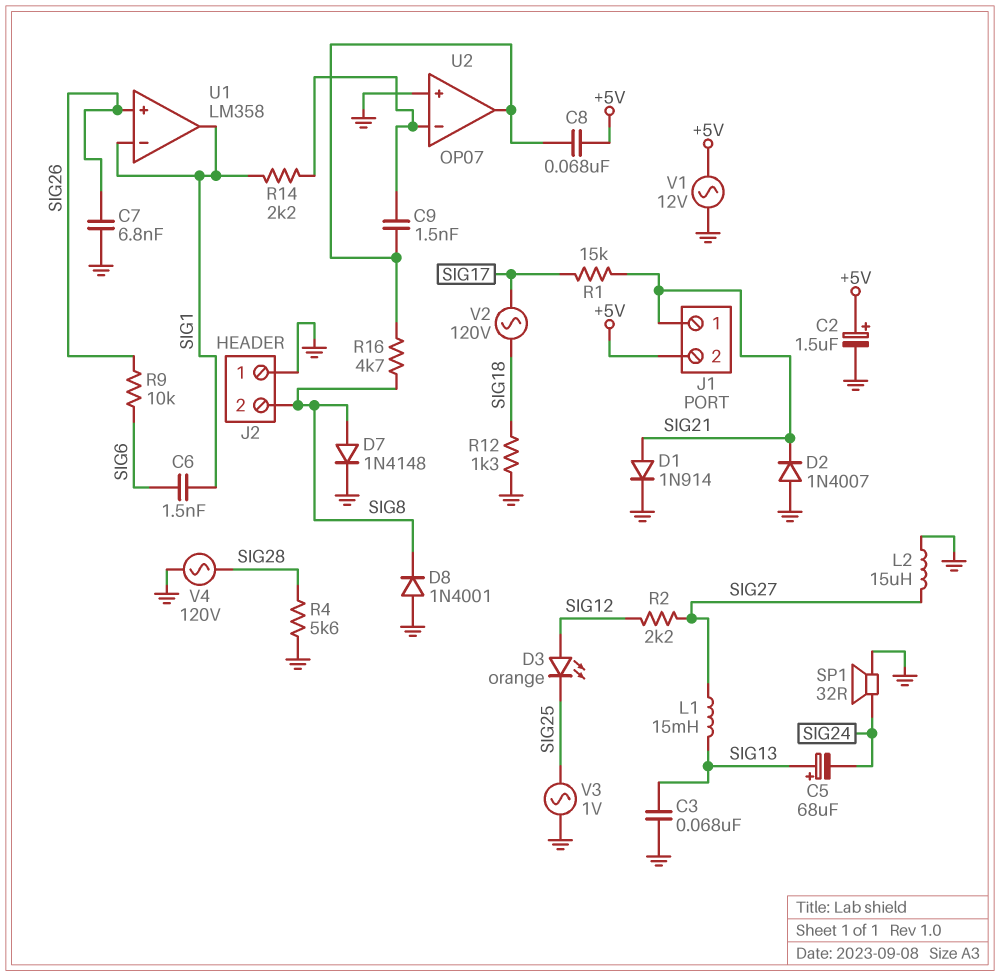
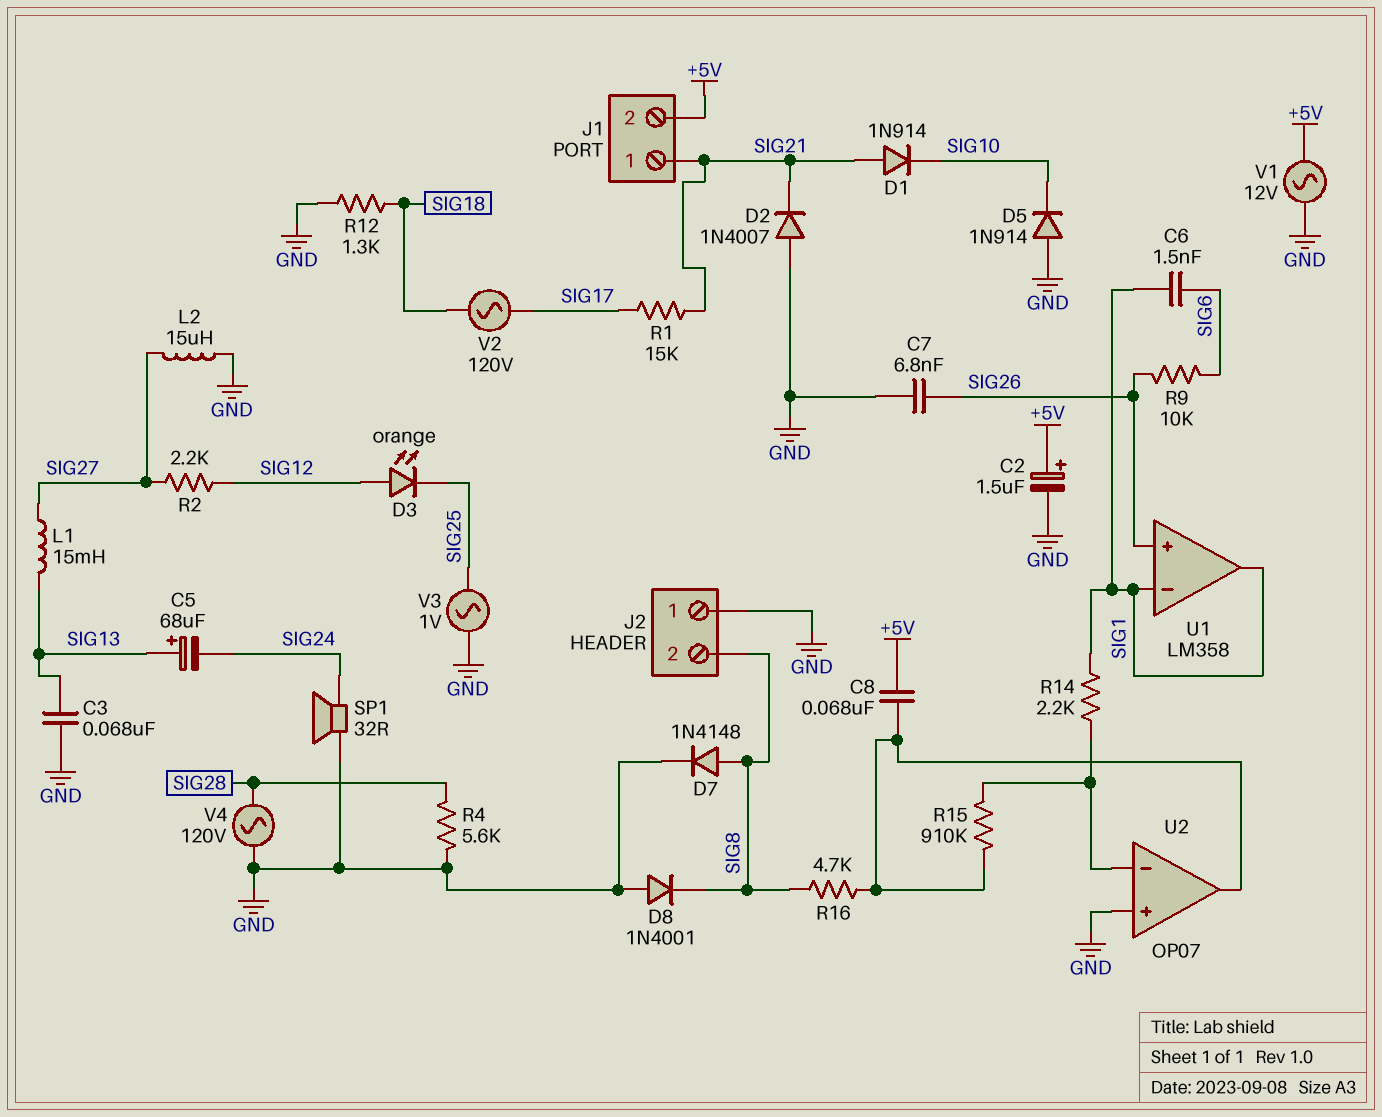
C9: 1.5nF (U2/in-, U2/out) -> none
D1: diode 1N914 (A SIG21, K GND) -> diode 1N914 (A SIG21, K SIG10)
D5: none -> diode 1N914 (A GND, K SIG10)
R15: none -> 910k (U2/in-, U2/out)

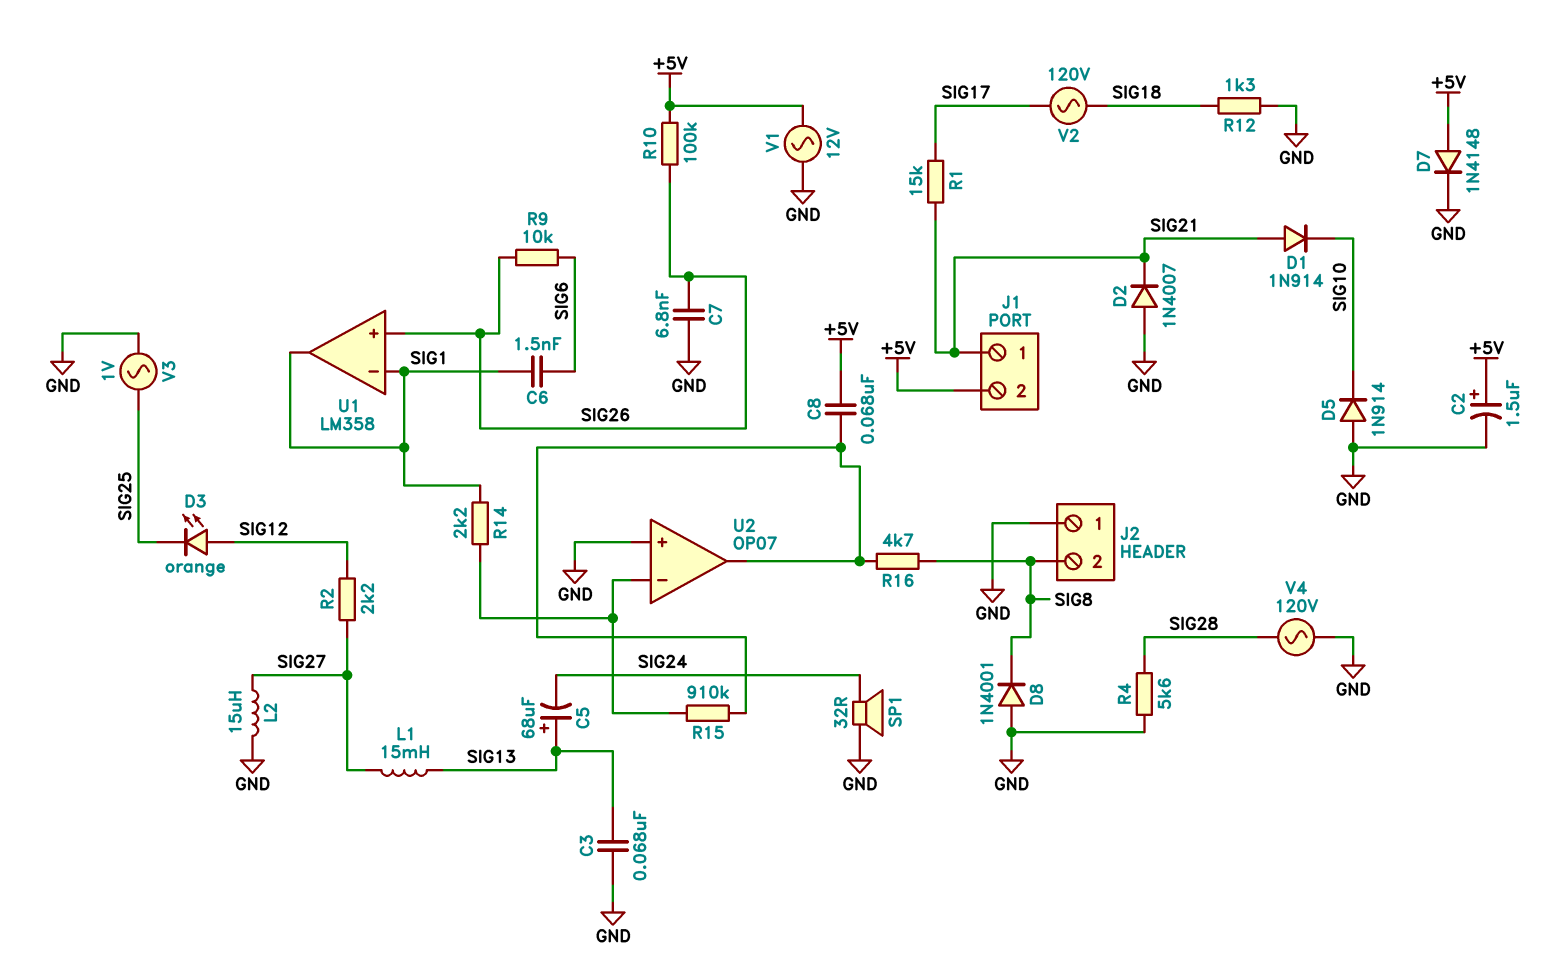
D7: diode 1N4148 (A SIG8, K GND) -> diode 1N4148 (A +5V, K GND)
R10: none -> 100k (+5V, SIG26)

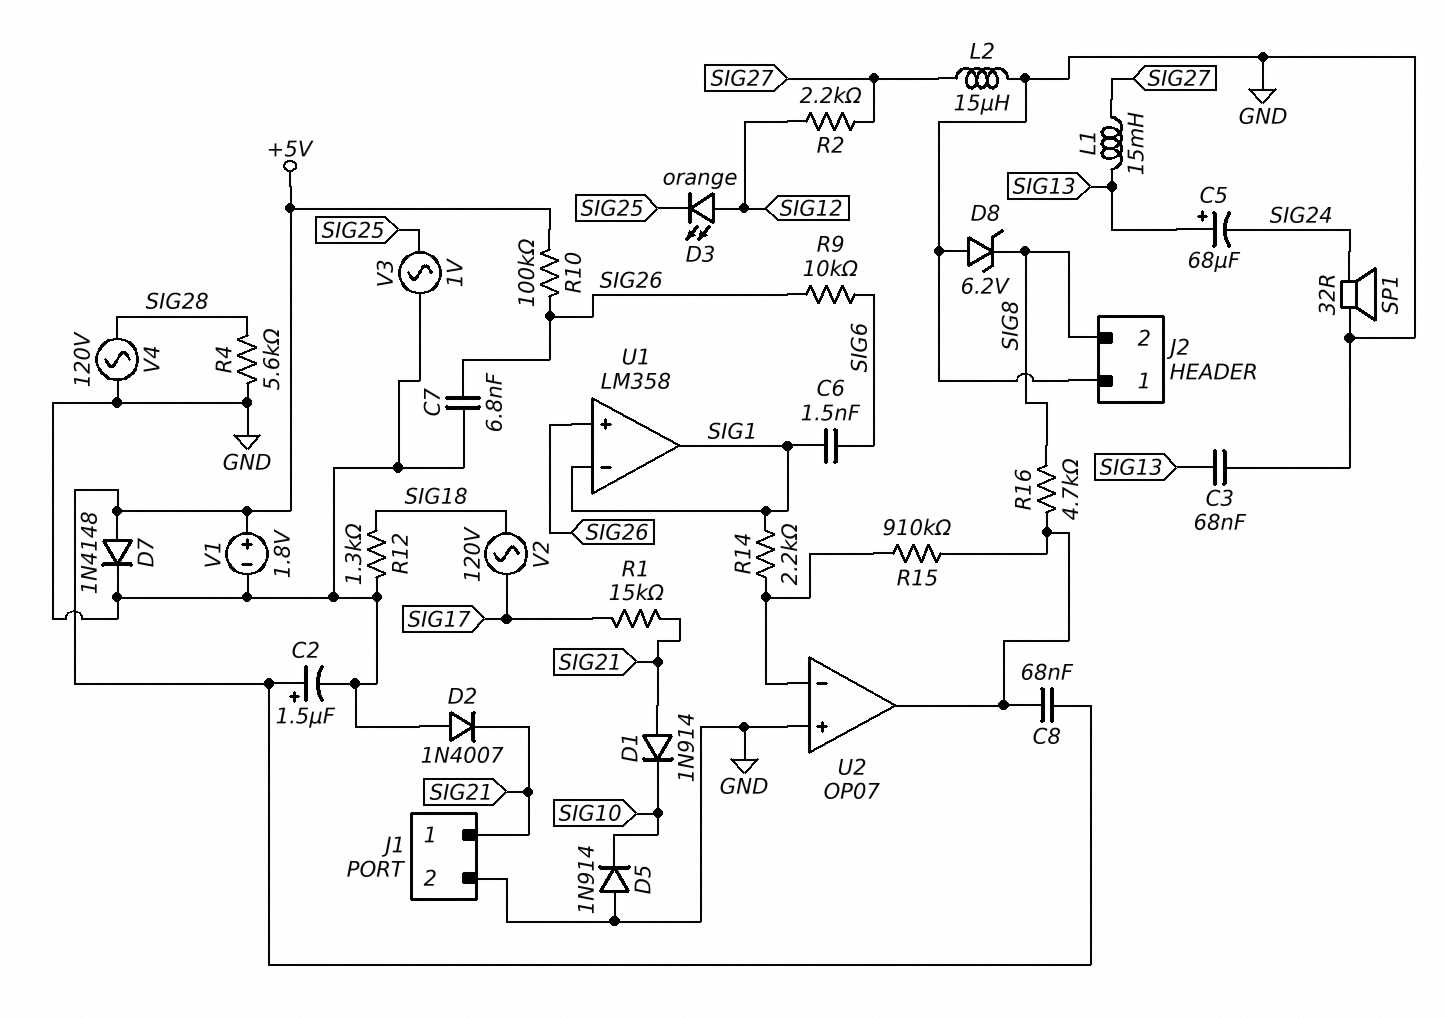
D8: diode 1N4001 (A GND, K SIG8) -> zener 6.2V (A GND, K SIG8)
J1 pin 2: +5V -> GND
V1: AC 12V (+5V, GND) -> 1.8V (plus +5V, minus GND)

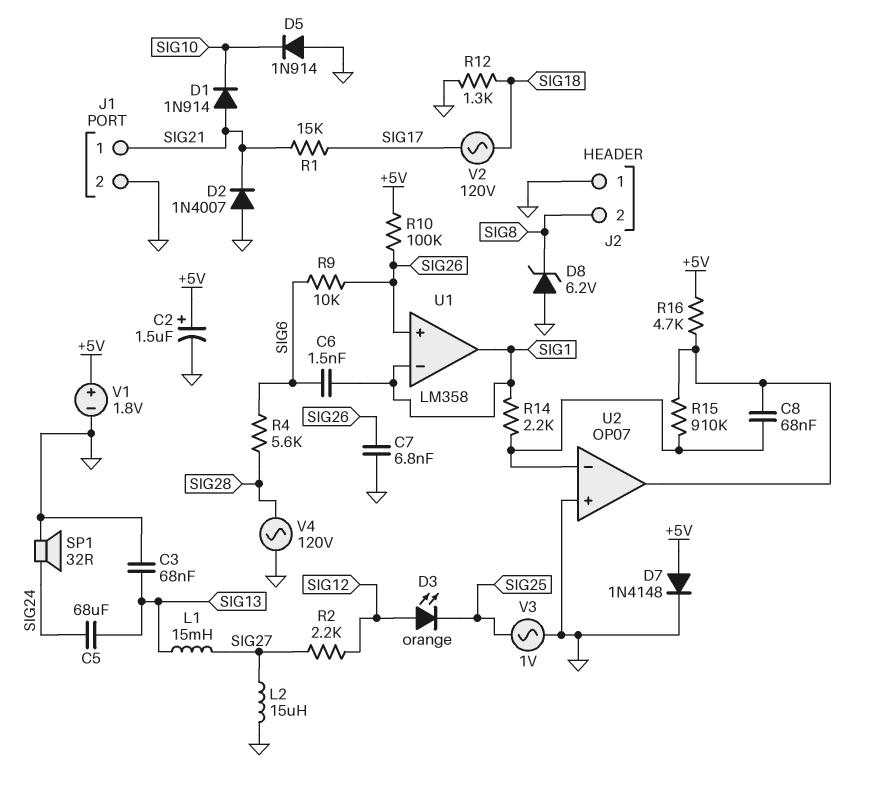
C5: 68uF (plus SIG13, minus SIG24) -> 68uF (SIG13, SIG24)
C8: 68nF (+5V, U2/out) -> 68nF (U2/in-, U2/out)
R4: 5.6k (GND, SIG28) -> 5.6k (SIG6, SIG28)
R16: 4.7k (SIG8, U2/out) -> 4.7k (+5V, U2/out)

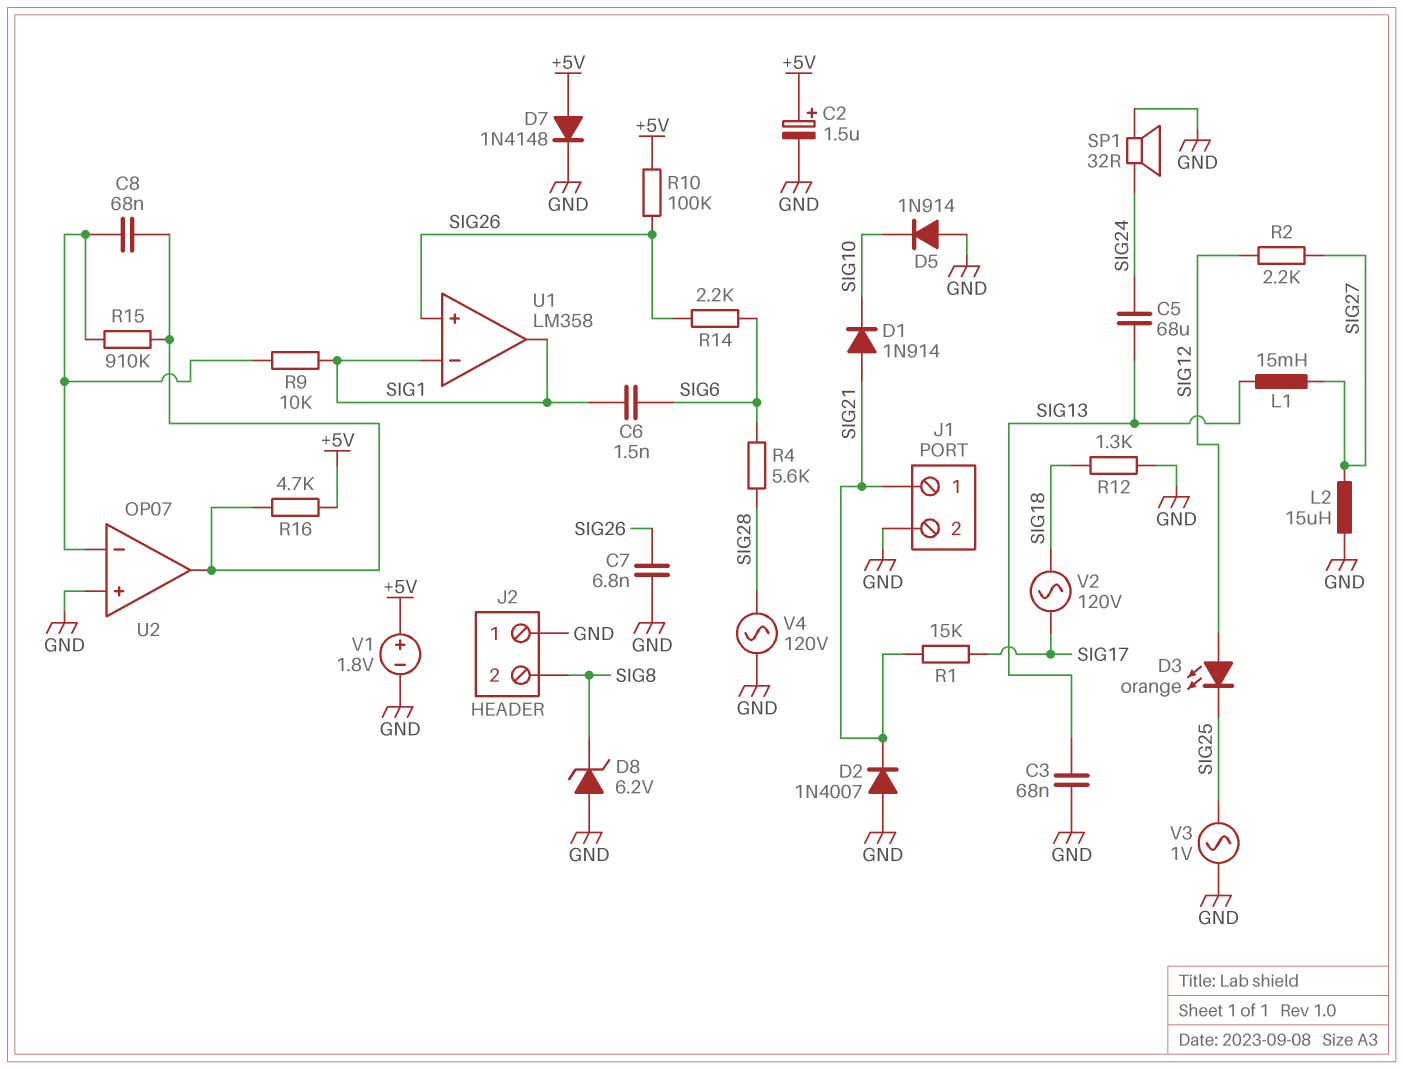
R9: 10k (SIG6, SIG26) -> 10k (SIG1, U2/in-)
R14: 2.2k (SIG1, U2/in-) -> 2.2k (SIG6, SIG26)

